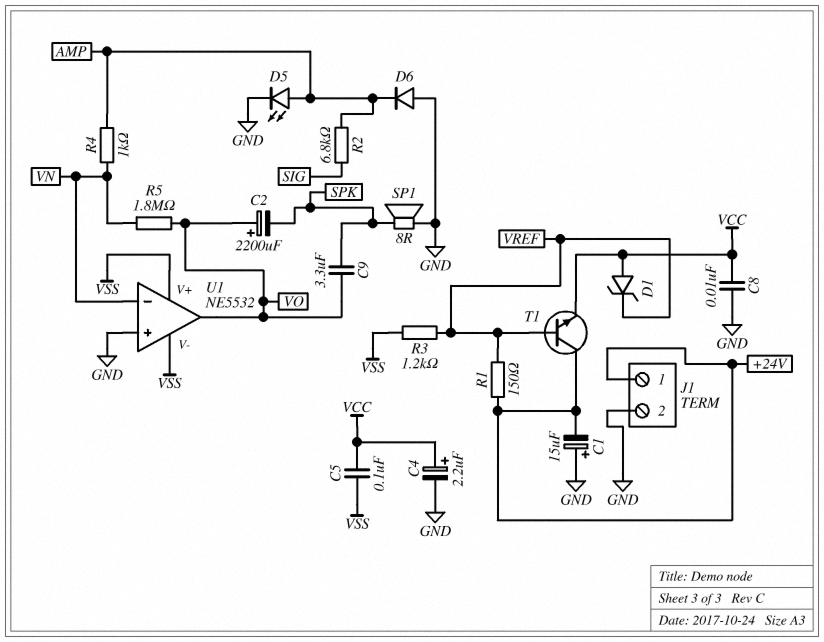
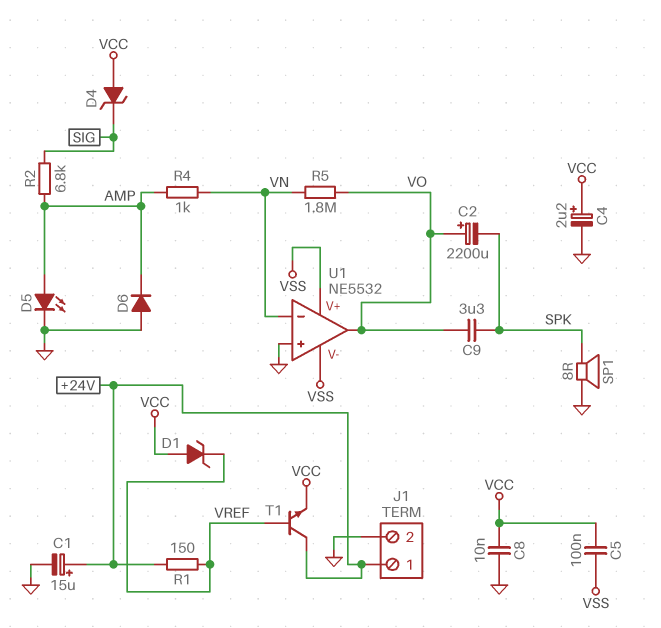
C1: 15uF (plus GND, minus +24V) -> 15uF (plus +24V, minus GND)
D4: none -> zener (A VCC, K SIG)
R3: 1.2k (VREF, VSS) -> none

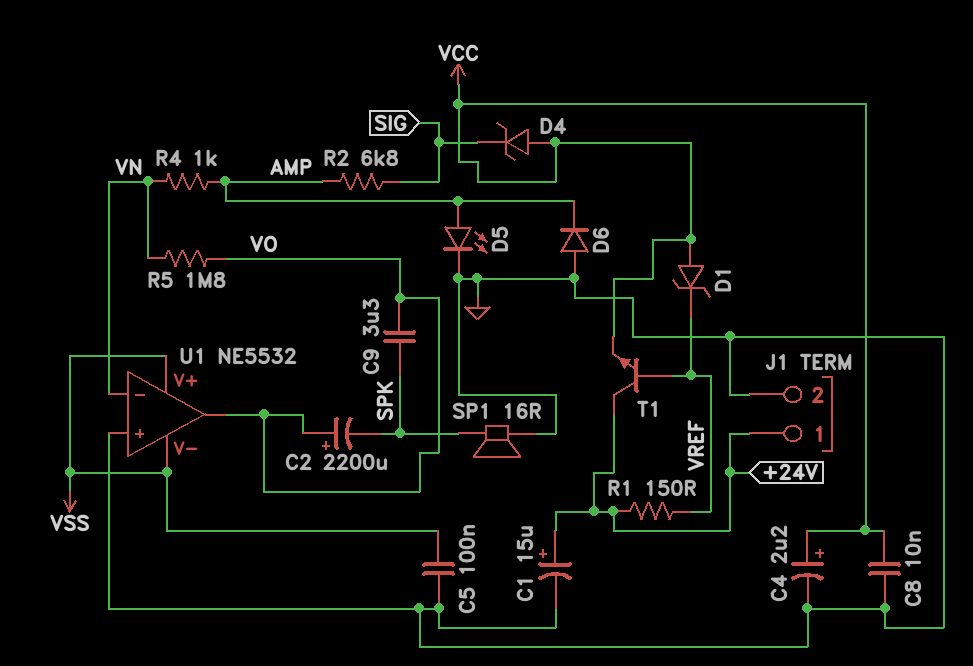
C5: 100nF (VCC, VSS) -> 100nF (GND, VSS)
SP1: speaker 8R (GND, SPK) -> speaker 16R (GND, SPK)

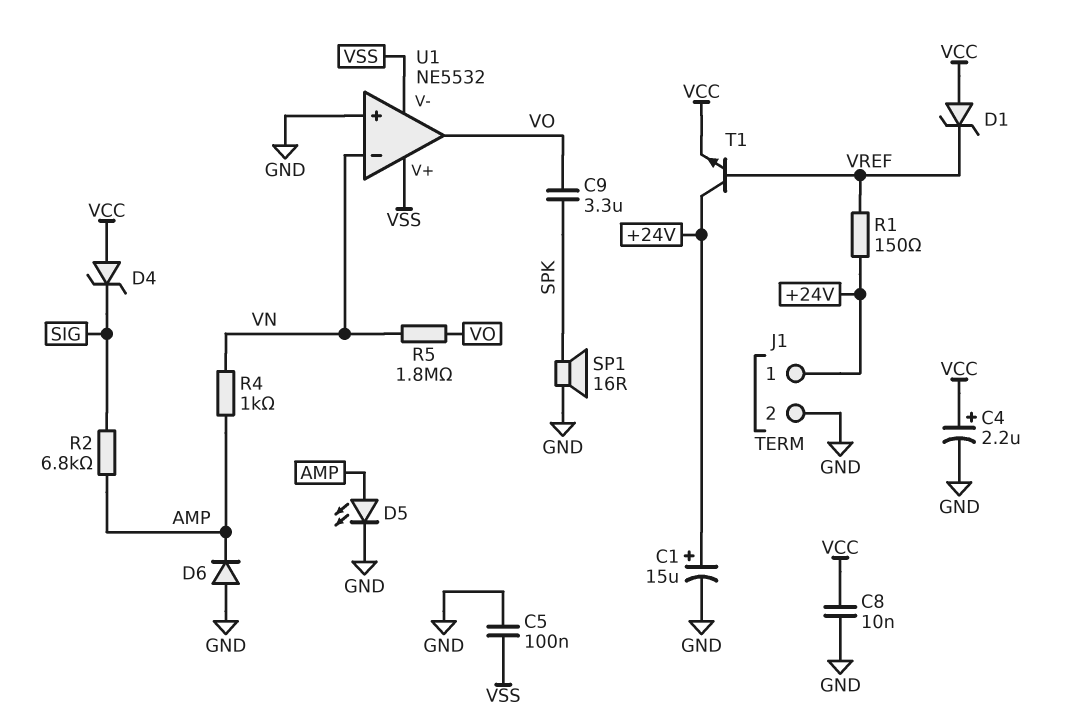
C2: 2200uF (plus VO, minus SPK) -> none

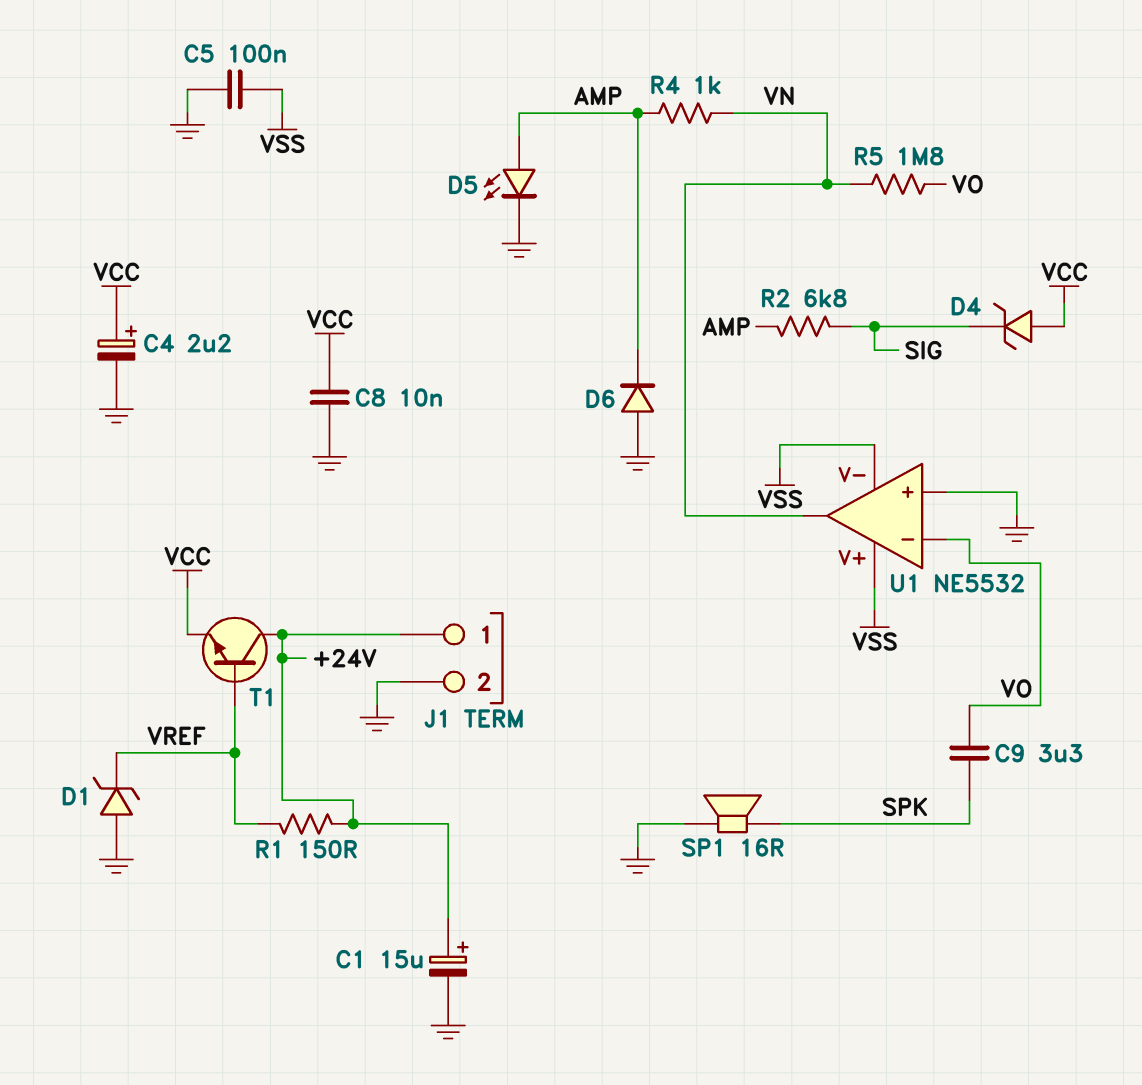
D1: zener (A VCC, K VREF) -> zener (A GND, K VREF)
U1 pin in-: VN -> VO
U1 pin out: VO -> VN

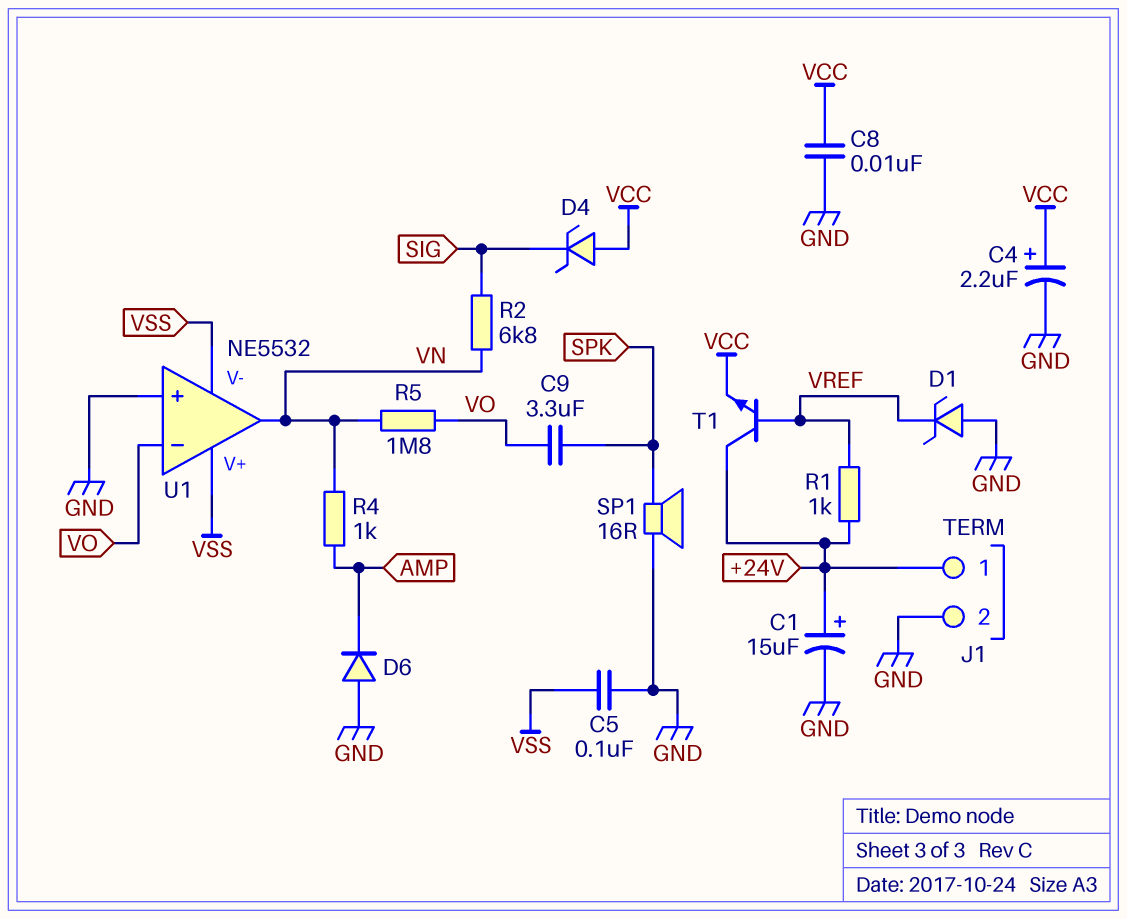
D5: LED (A AMP, K GND) -> none
R1: 150 (+24V, VREF) -> 1k (+24V, VREF)
R2: 6.8k (AMP, SIG) -> 6.8k (SIG, VN)

